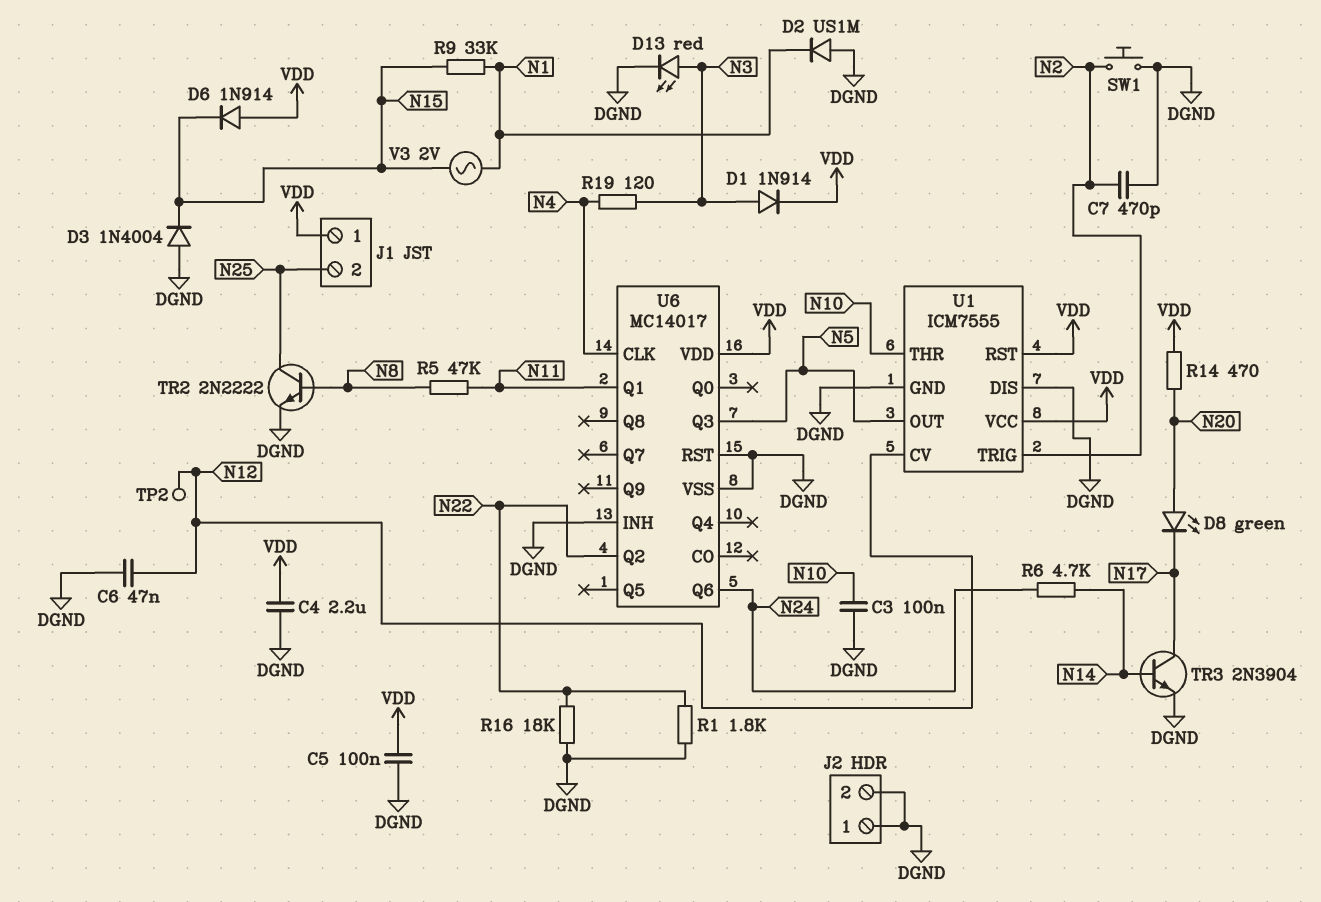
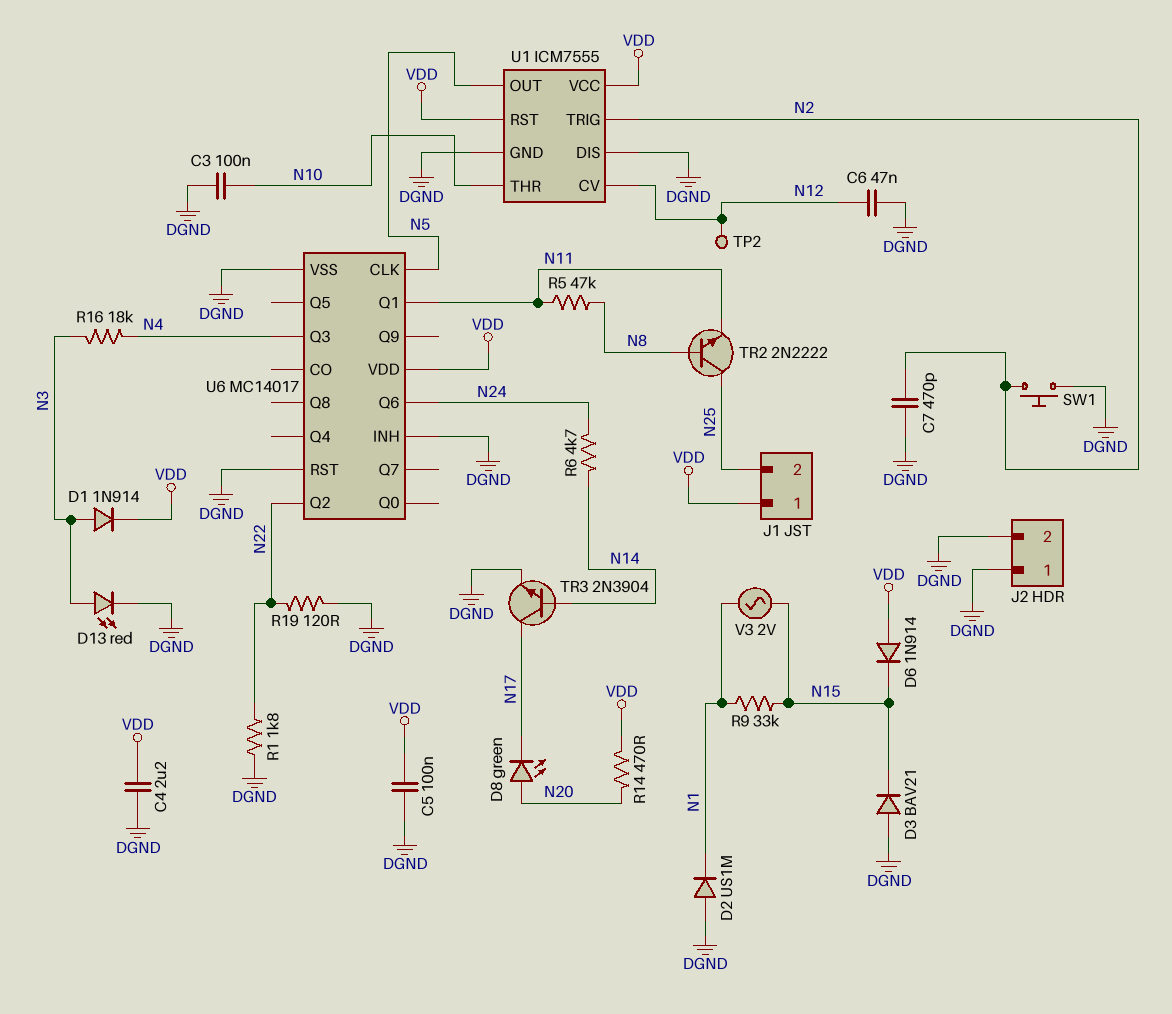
D3: diode 1N4004 (A DGND, K N15) -> diode BAV21 (A DGND, K N15)
R16: 18k (DGND, N22) -> 18k (N3, N4)
R19: 120 (N3, N4) -> 120 (DGND, N22)
TR2: NPN 2N2222 (B N8, C N25, E DGND) -> NPN 2N2222 (B N8, C N25, E N11)
U6 pin CLK: N4 -> N5
U6 pin Q3: N5 -> N4

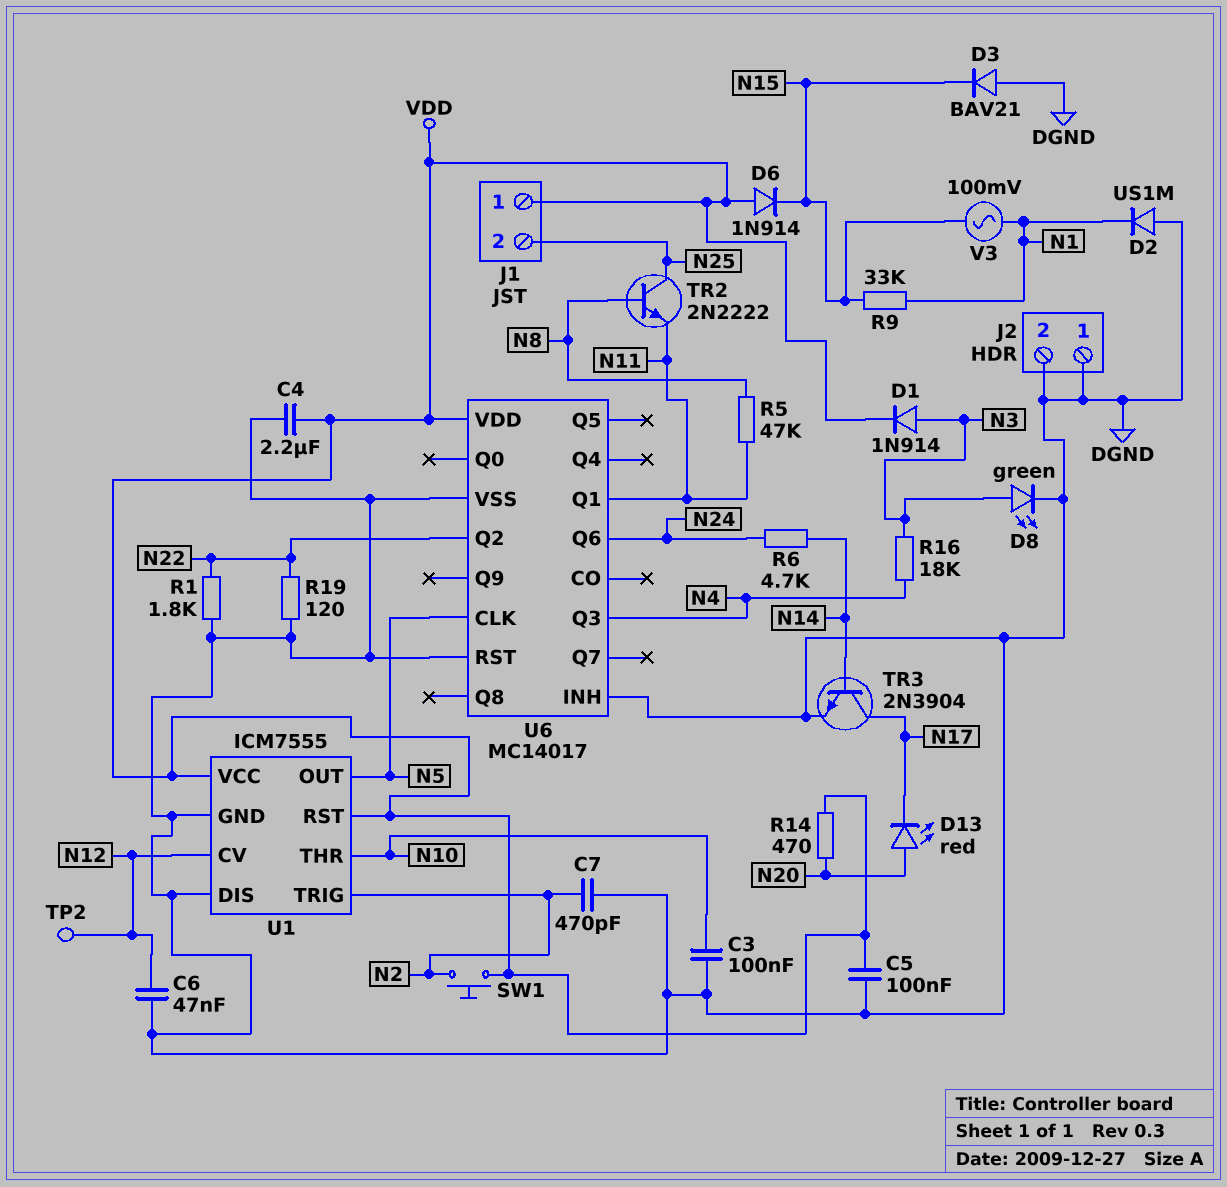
D8: LED green (A N20, K N17) -> LED green (A N3, K DGND)
D13: LED red (A N3, K DGND) -> LED red (A N20, K N17)
SW1: button (DGND, N2) -> button (N2, VDD)
V3: AC 2V (N1, N15) -> AC 100mV (N1, N15)

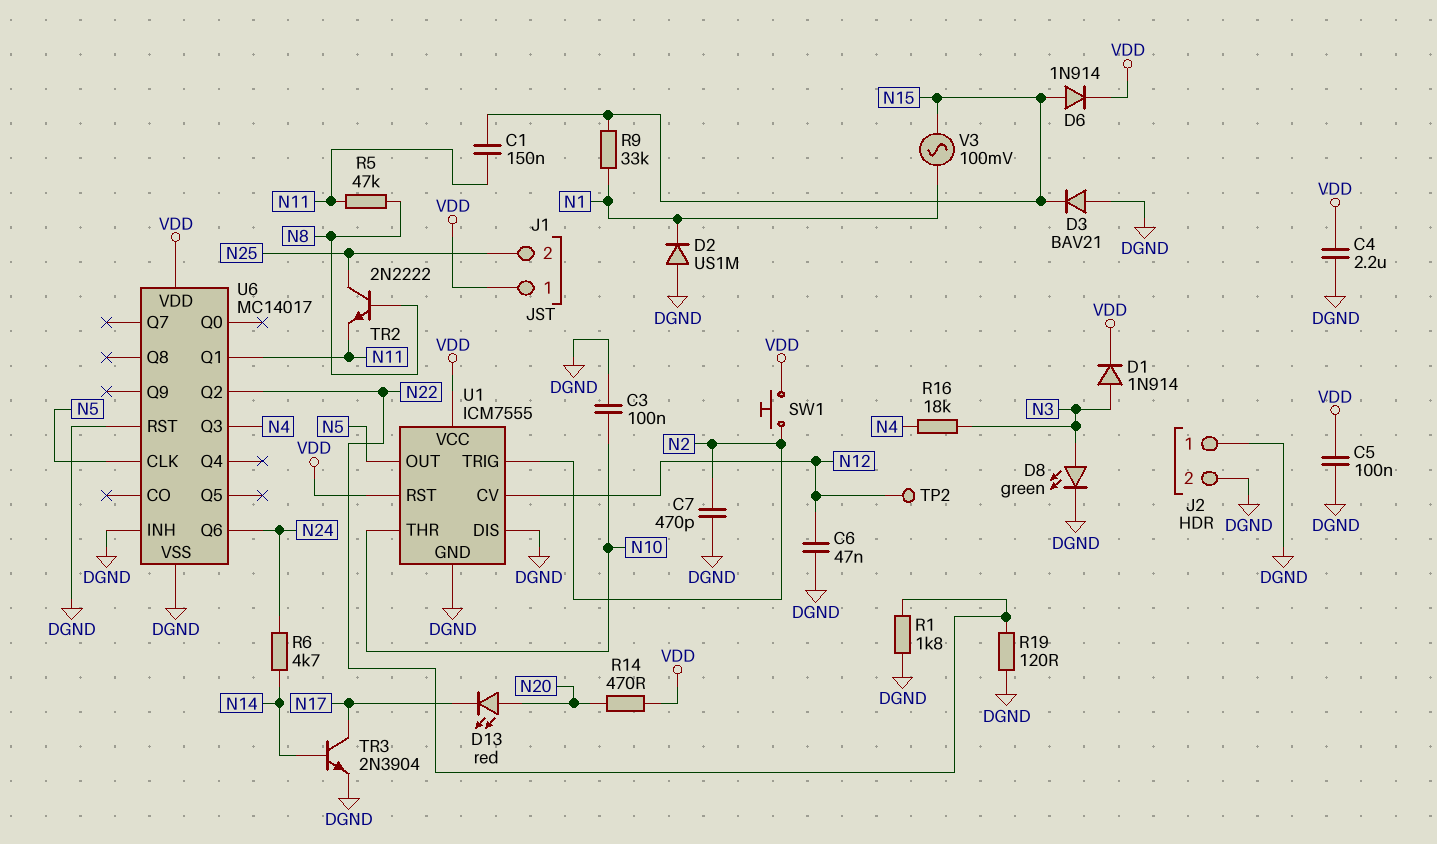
C1: none -> 150nF (N11, N15)
D6: diode 1N914 (A VDD, K N15) -> diode 1N914 (A N15, K VDD)

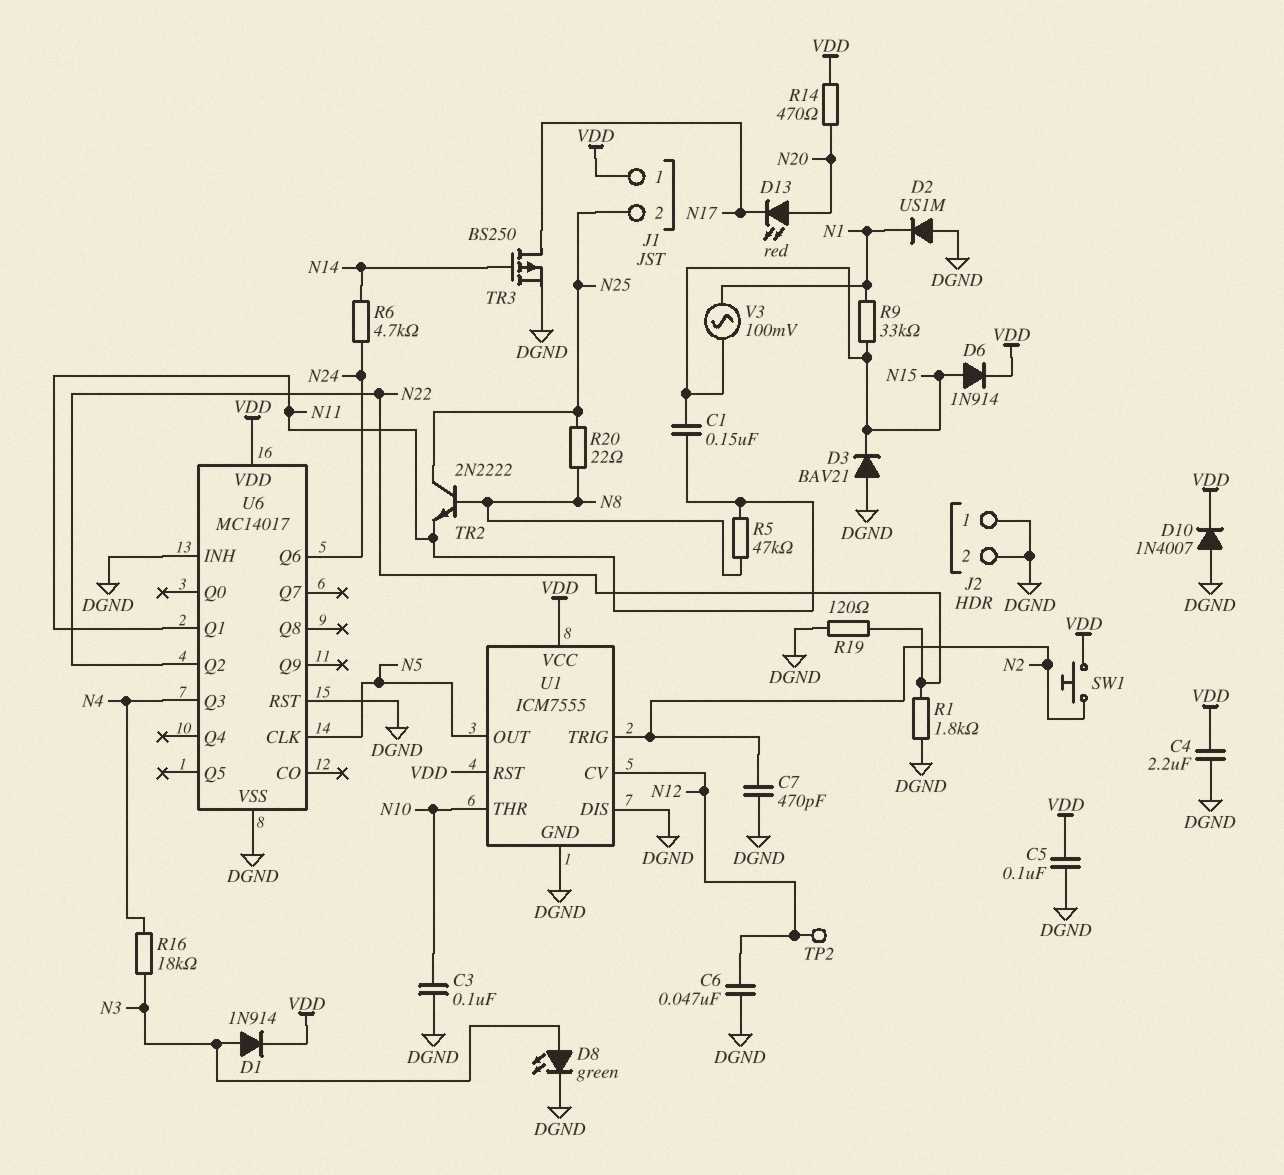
D10: none -> diode 1N4007 (A DGND, K VDD)
R20: none -> 22 (N8, N25)
TR3: NPN 2N3904 (B N14, C N17, E DGND) -> PMOS BS250 (G N14, D N17, S DGND)

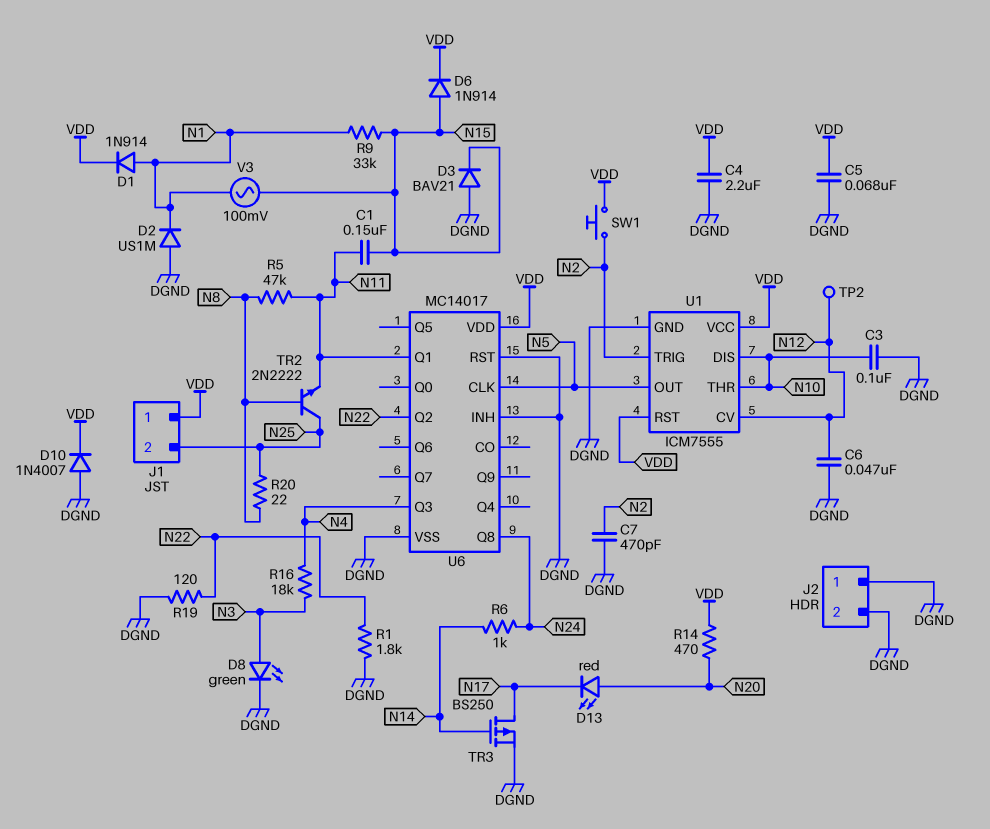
C5: 100nF (DGND, VDD) -> 68nF (DGND, VDD)
D1: diode 1N914 (A N3, K VDD) -> diode 1N914 (A N1, K VDD)
R6: 4.7k (N14, N24) -> 1k (N14, N24)
U1 pin DIS: DGND -> N10
U6 pin Q6: N24 -> none
U6 pin Q8: none -> N24

